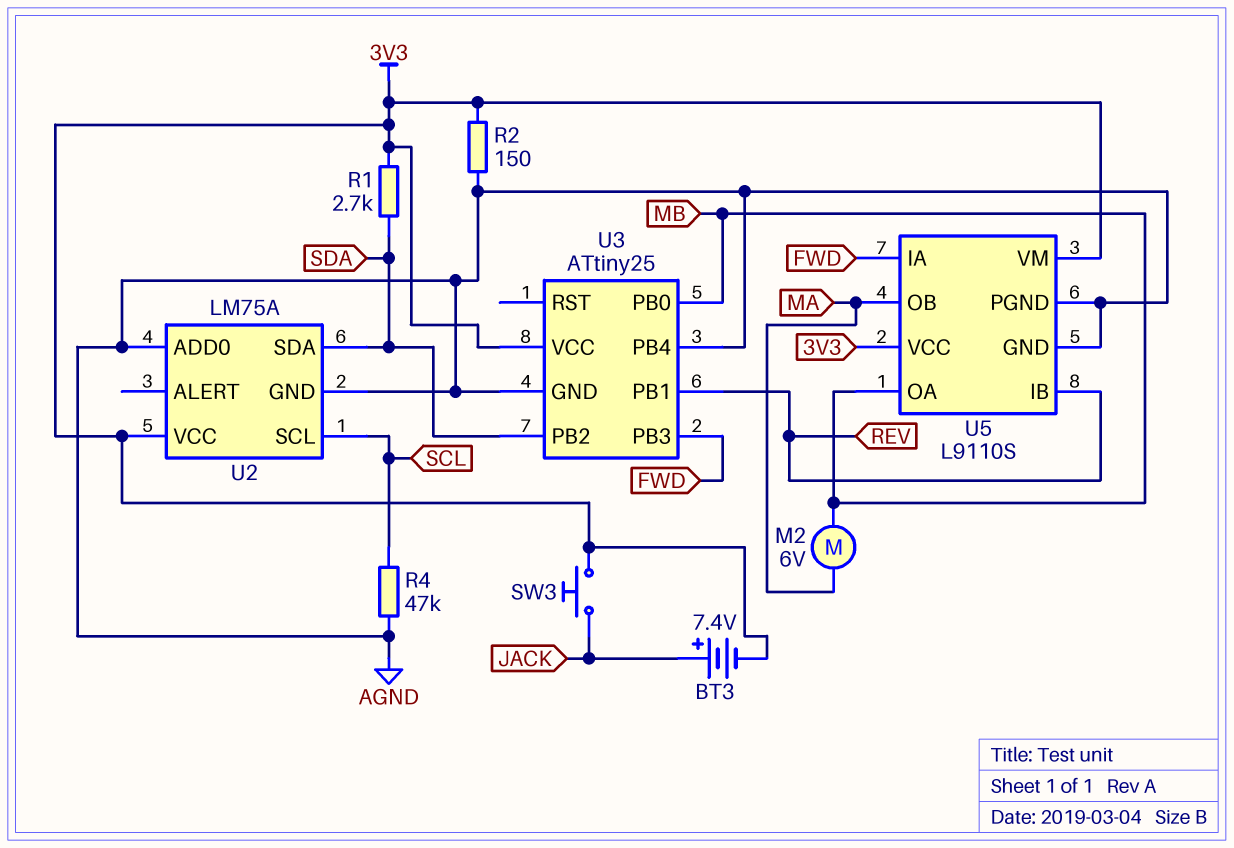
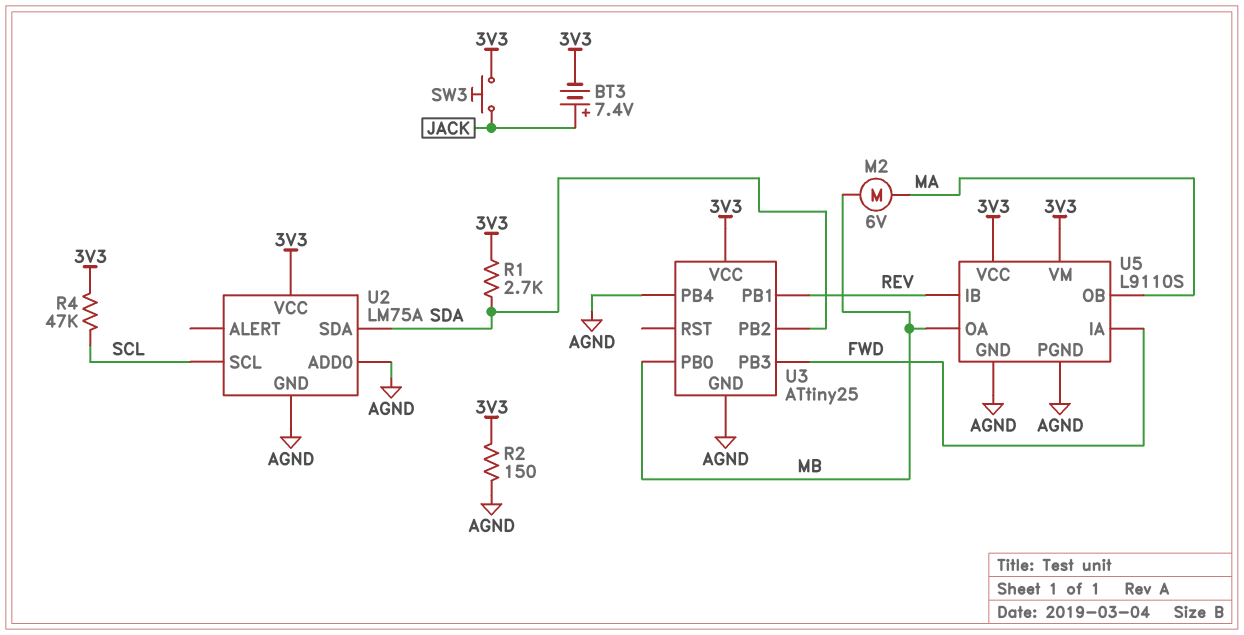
R4: 47k (AGND, SCL) -> 47k (3V3, SCL)

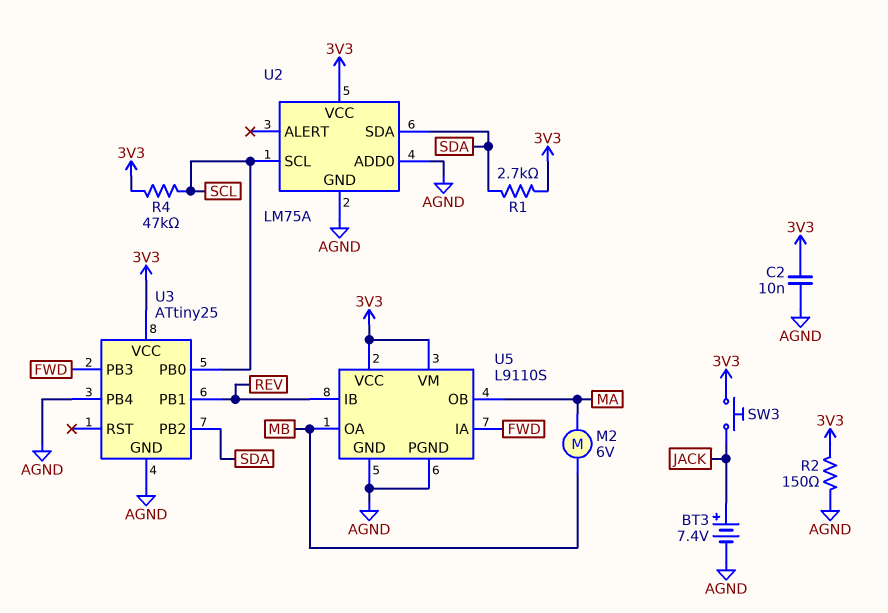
BT3: 7.4V (plus JACK, minus 3V3) -> 7.4V (plus JACK, minus AGND)
C2: none -> 10nF (3V3, AGND)
U3 pin PB0: MB -> SCL

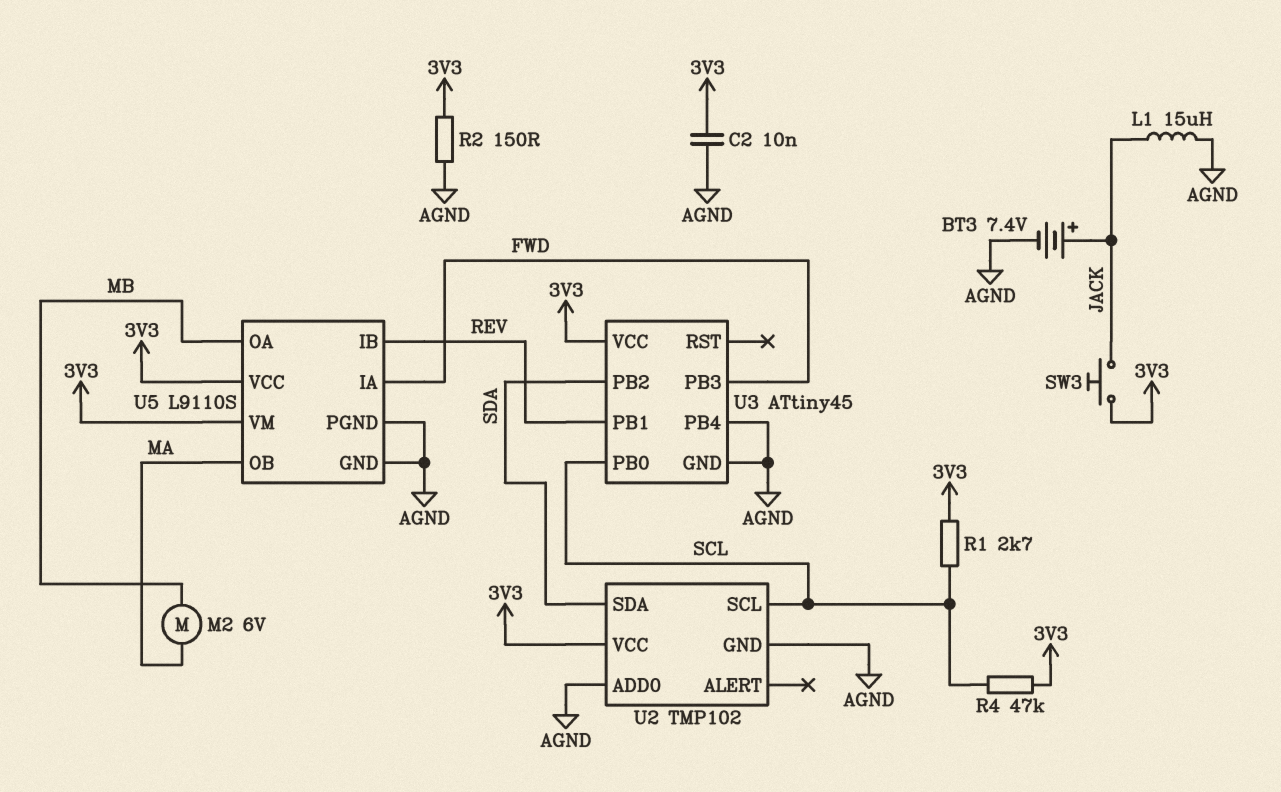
L1: none -> 15uH (AGND, JACK)
R1: 2.7k (3V3, SDA) -> 2.7k (3V3, SCL)
U2: LM75A -> TMP102
U3: ATtiny25 -> ATtiny45

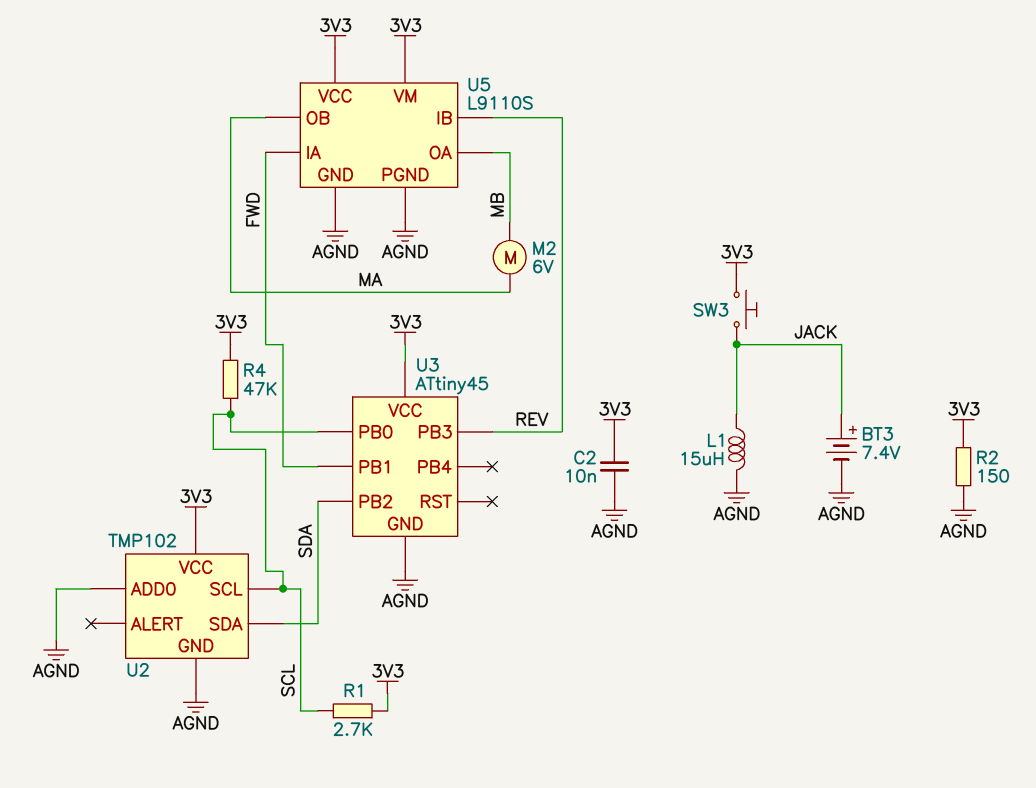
U3 pin PB1: REV -> FWD
U3 pin PB3: FWD -> REV
U3 pin PB4: AGND -> none

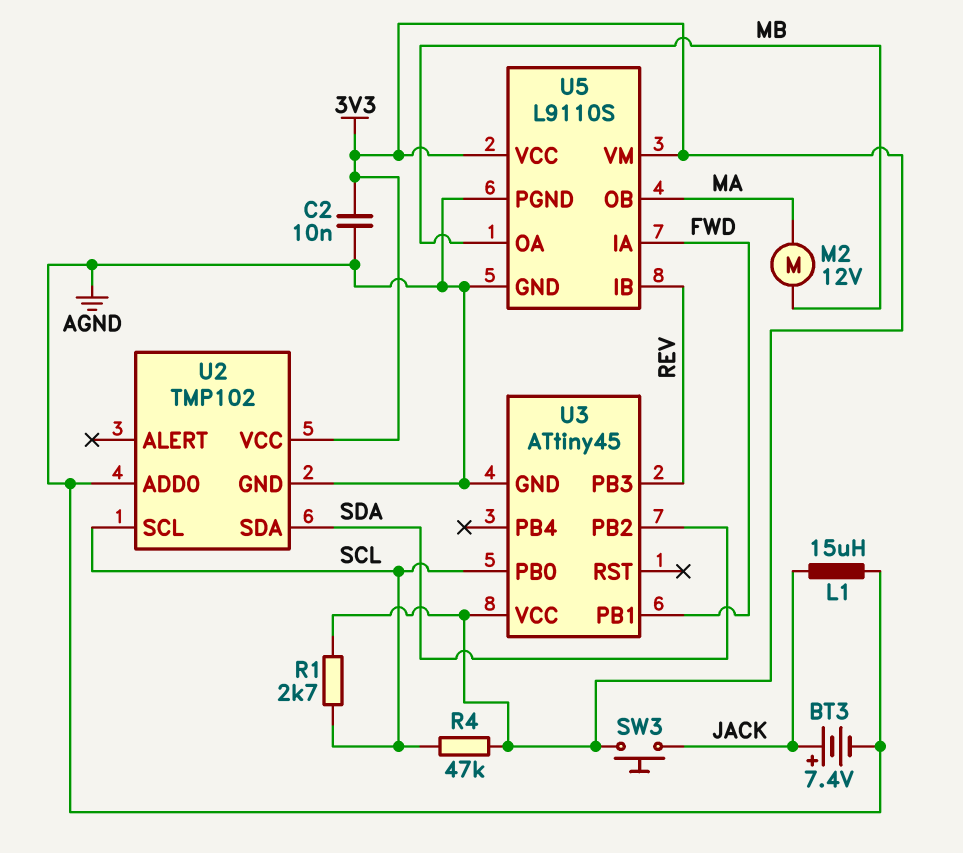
M2: motor 6V (MA, MB) -> motor 12V (MA, MB)
R2: 150 (3V3, AGND) -> none

